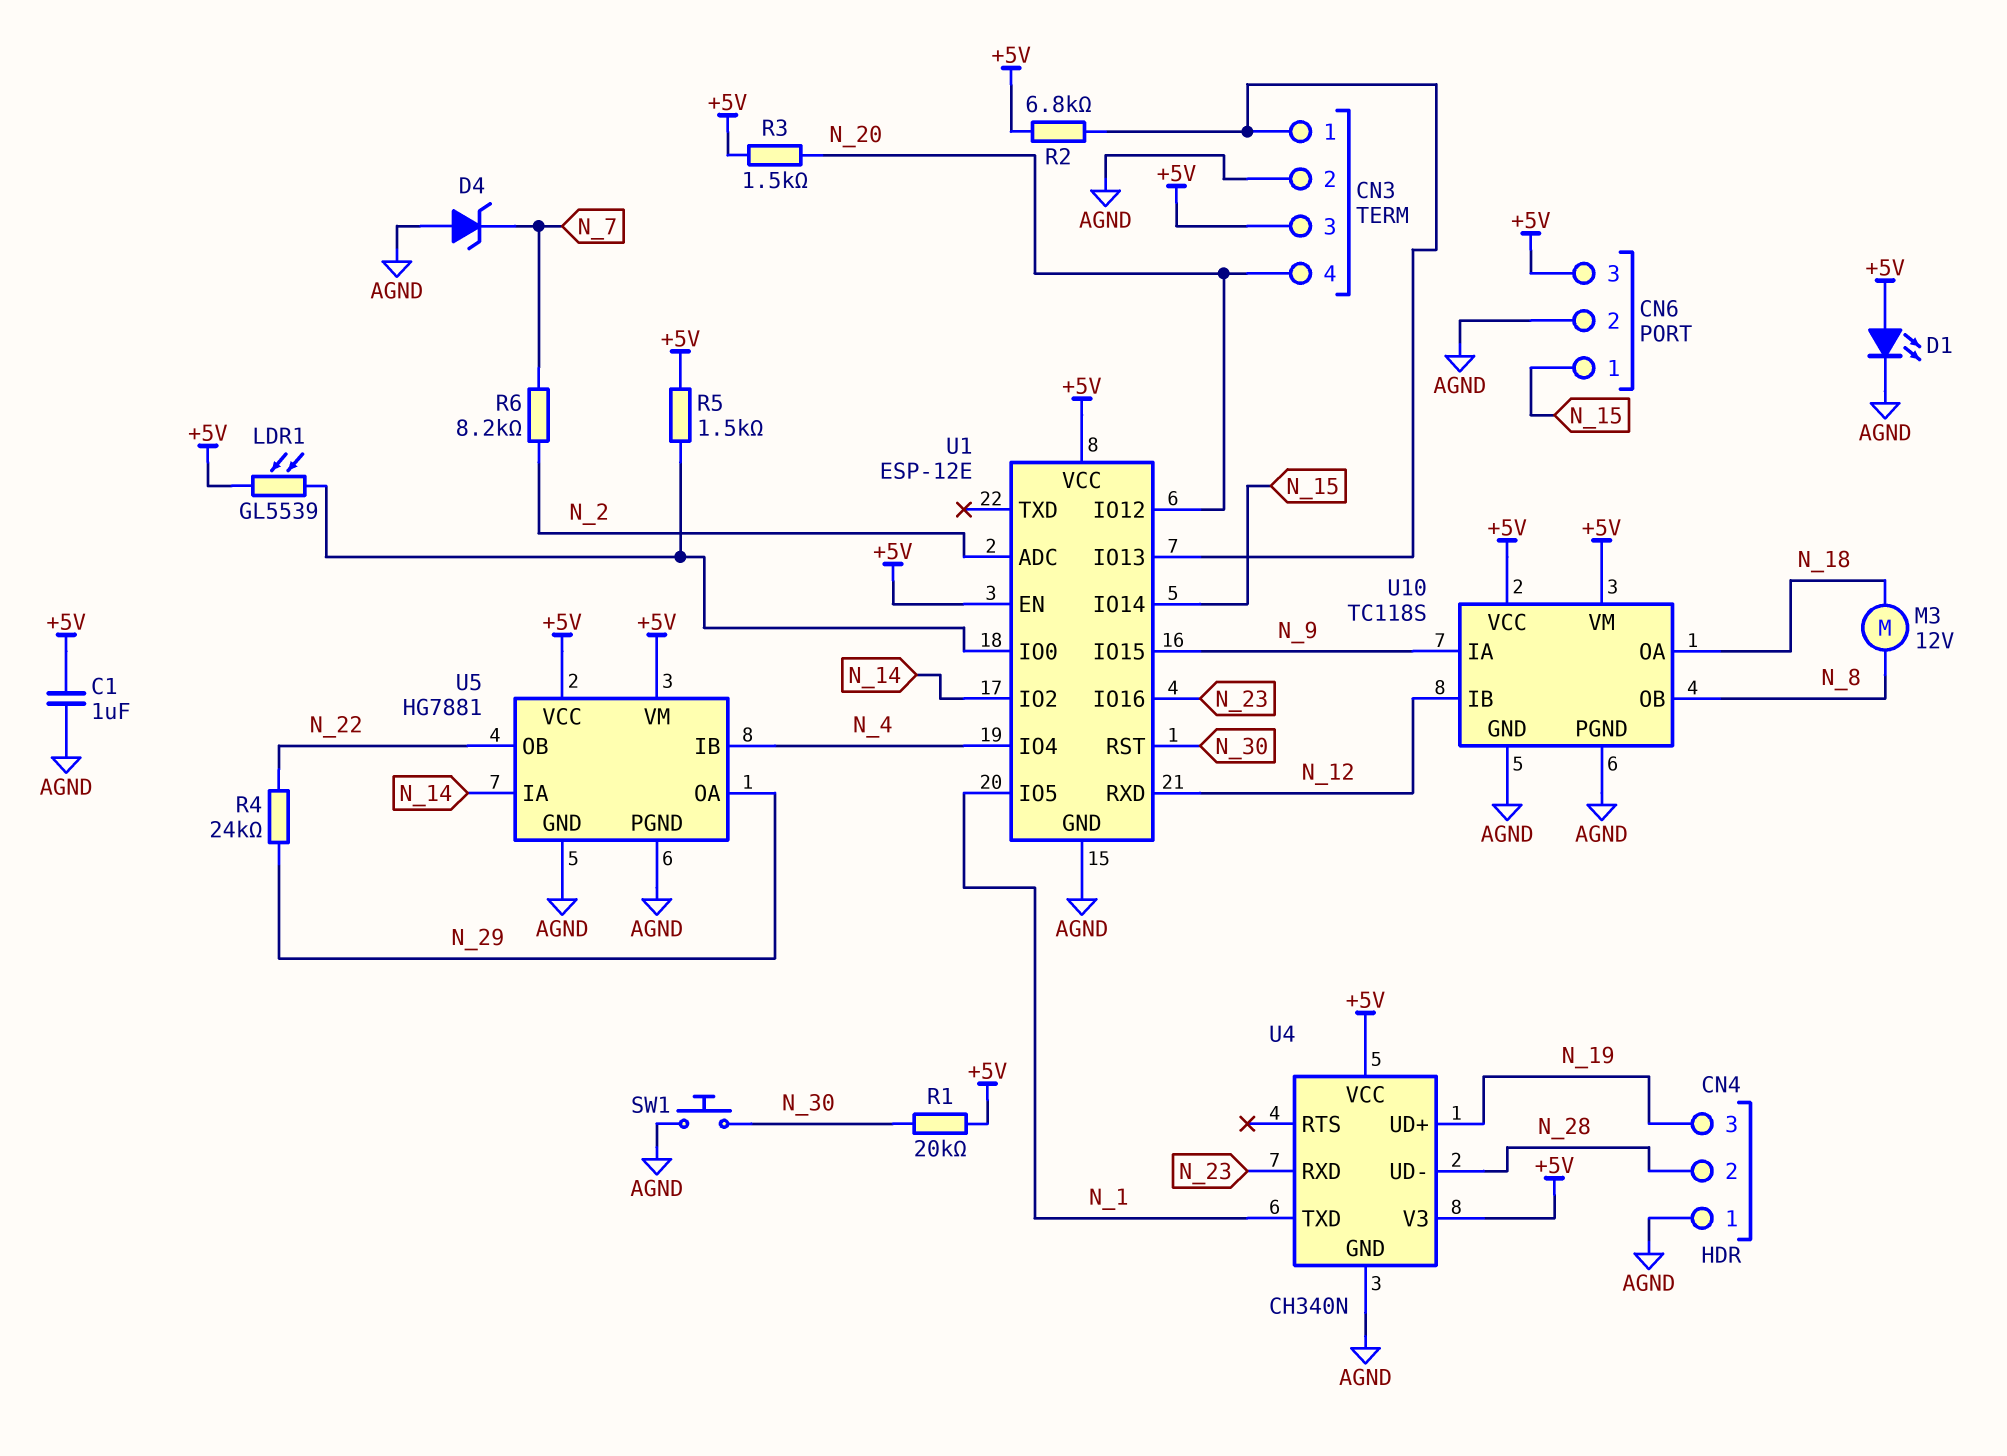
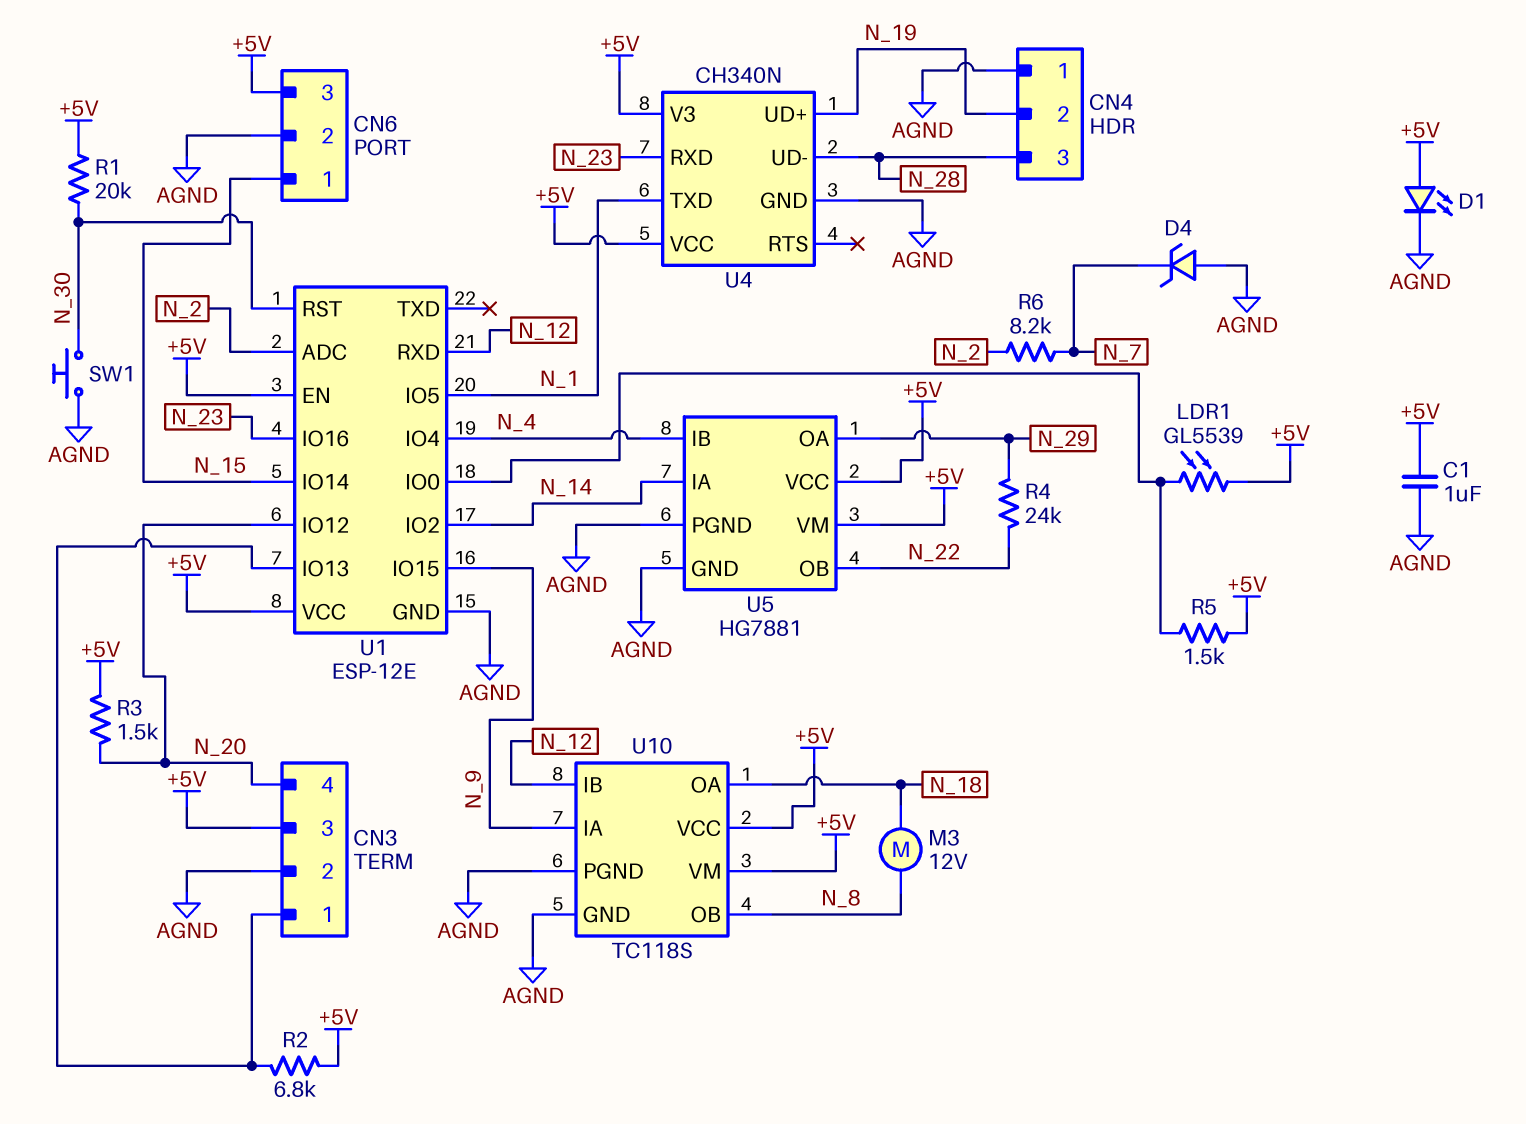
CN4 pin 2: N_28 -> N_19
CN4 pin 3: N_19 -> N_28

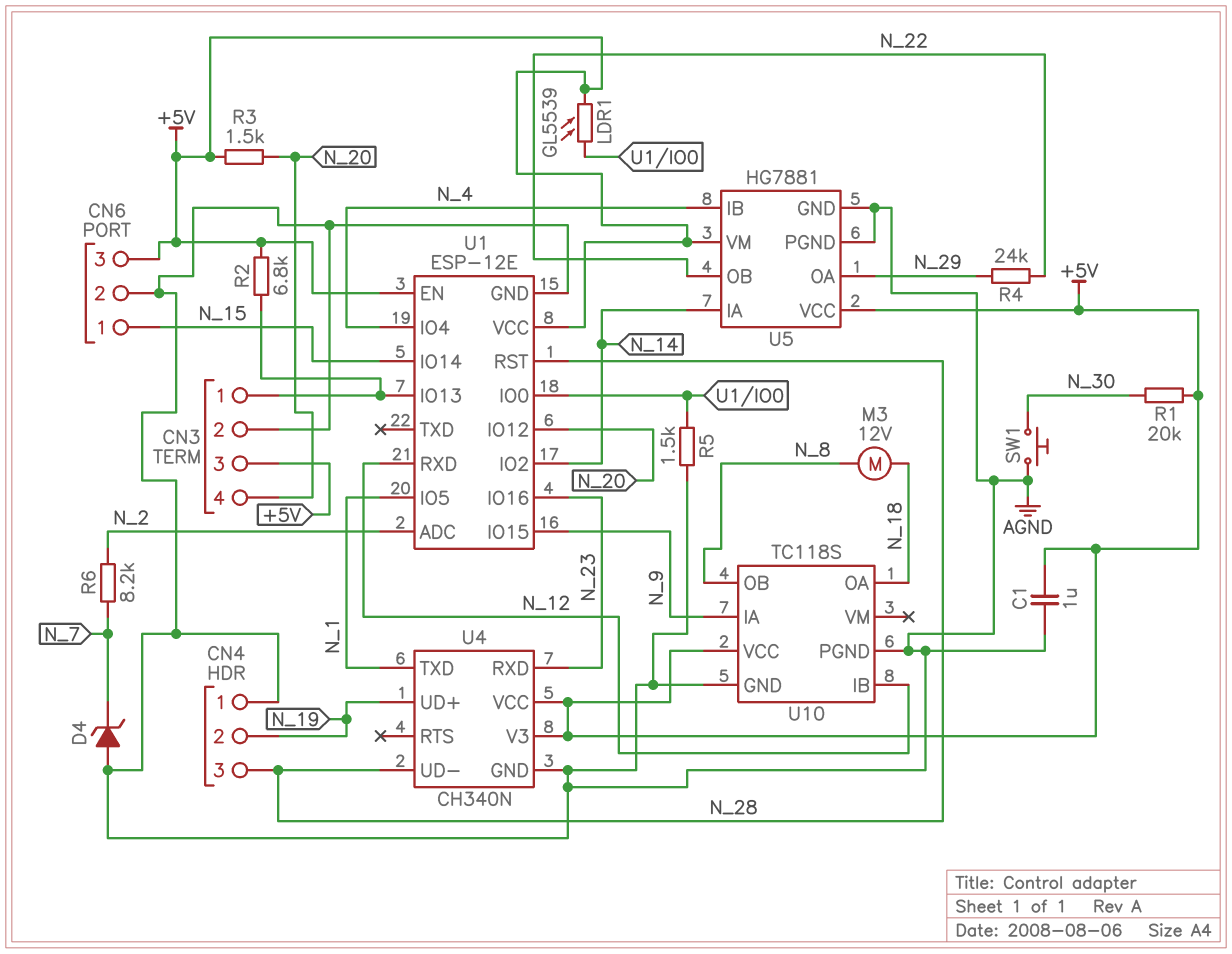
D1: LED (A +5V, K AGND) -> none
R5: 1.5k (+5V, U1/IO0) -> 1.5k (AGND, U1/IO0)
U1 pin RST: N_30 -> N_28
U10 pin VM: +5V -> none

